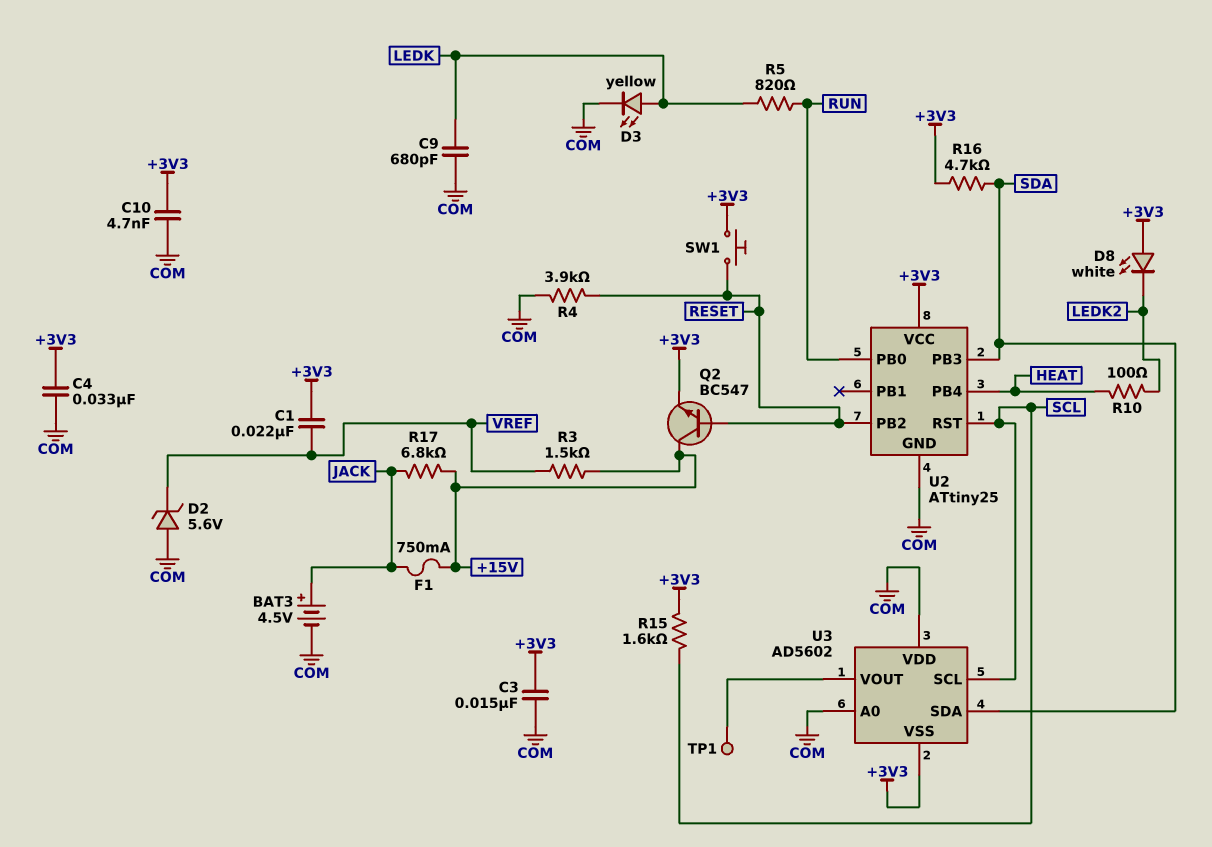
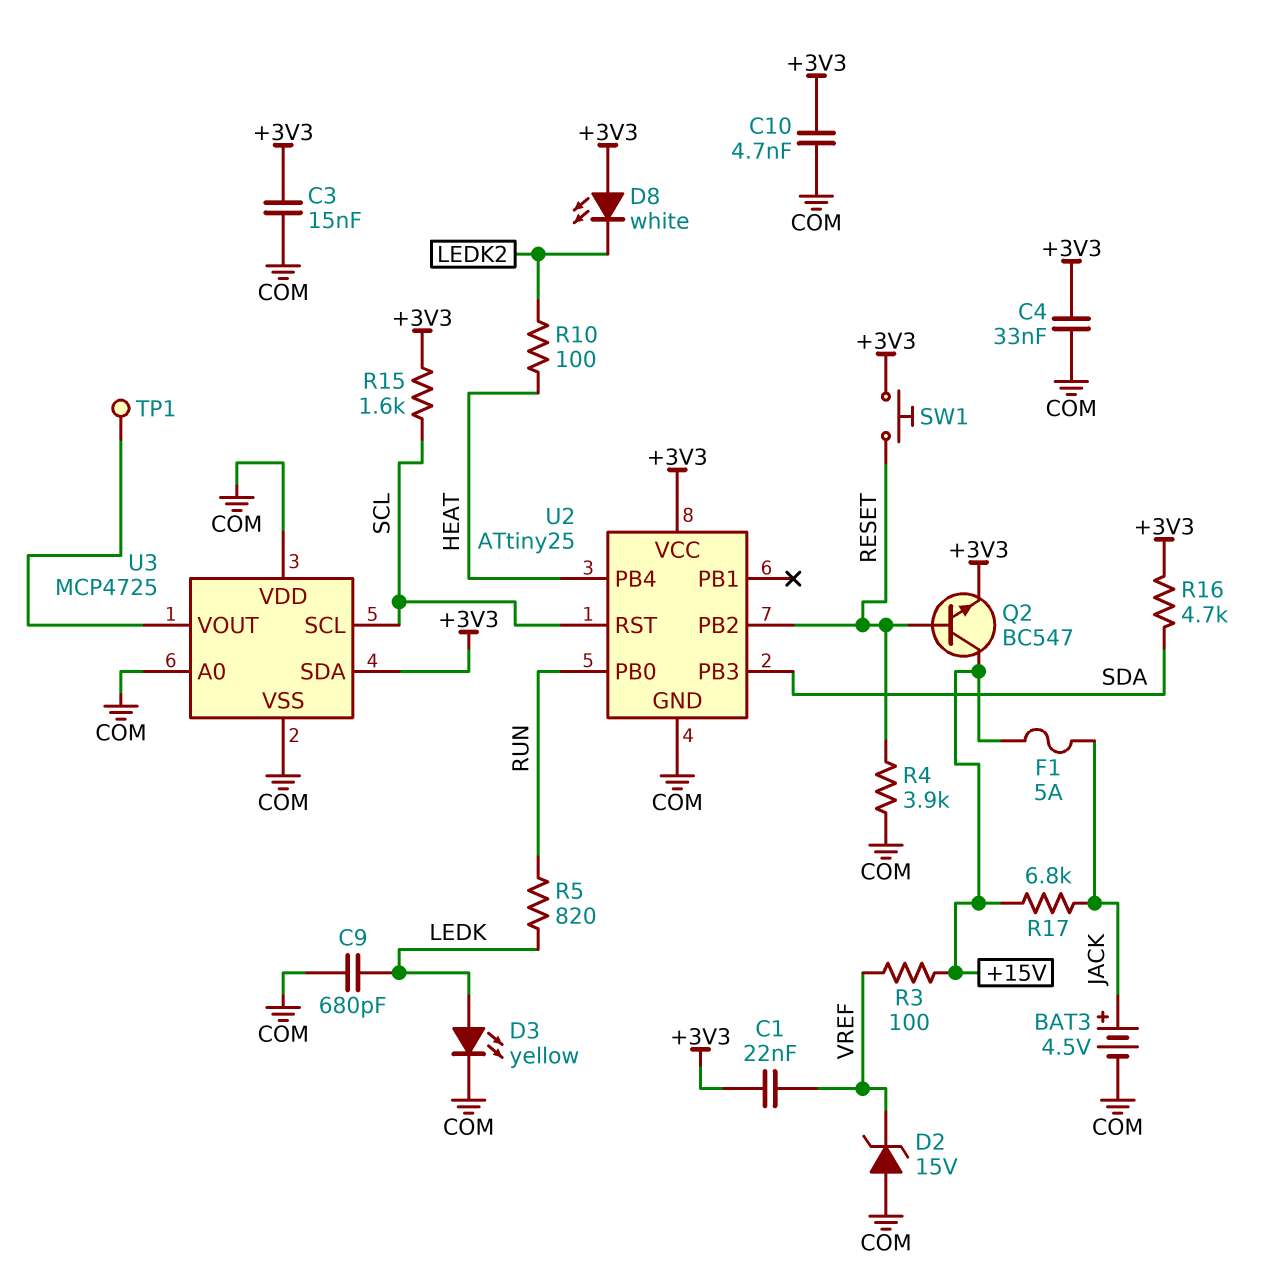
D2: zener 5.6V (A COM, K VREF) -> zener 15V (A COM, K VREF)
F1: 750mA (+15V, JACK) -> 5A (+15V, JACK)
R3: 1.5k (+15V, VREF) -> 100 (+15V, VREF)
U3: AD5602 -> MCP4725
U3 pin SDA: SDA -> +3V3
U3 pin VSS: +3V3 -> COM

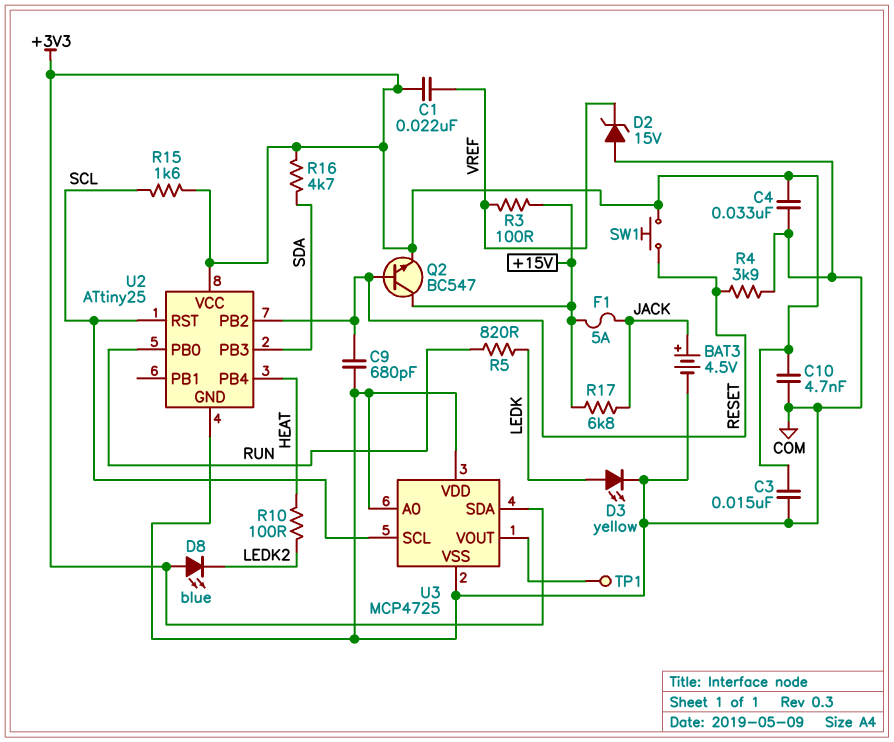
C9: 680pF (COM, LEDK) -> 680pF (COM, RESET)
D8: LED white (A +3V3, K LEDK2) -> LED blue (A +3V3, K LEDK2)

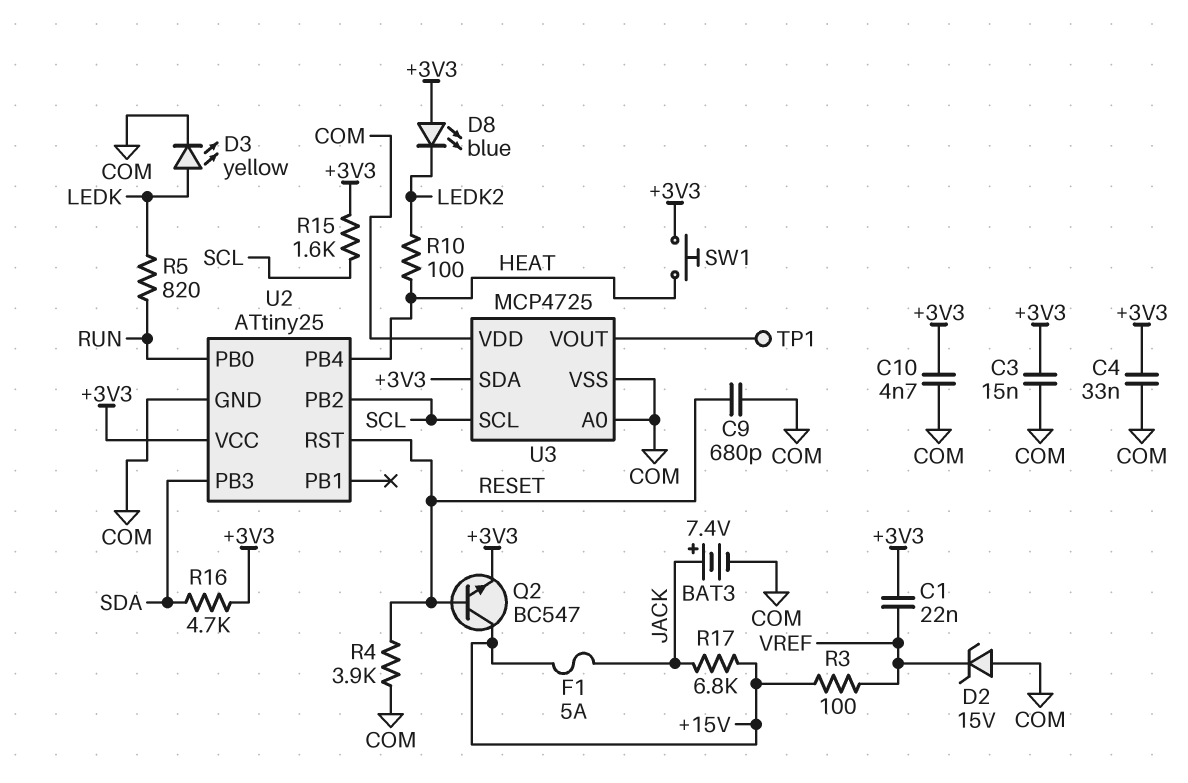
BAT3: 4.5V (plus JACK, minus COM) -> 7.4V (plus JACK, minus COM)
SW1: button (+3V3, RESET) -> button (+3V3, HEAT)
U2 pin PB2: RESET -> SCL
U2 pin RST: SCL -> RESET

